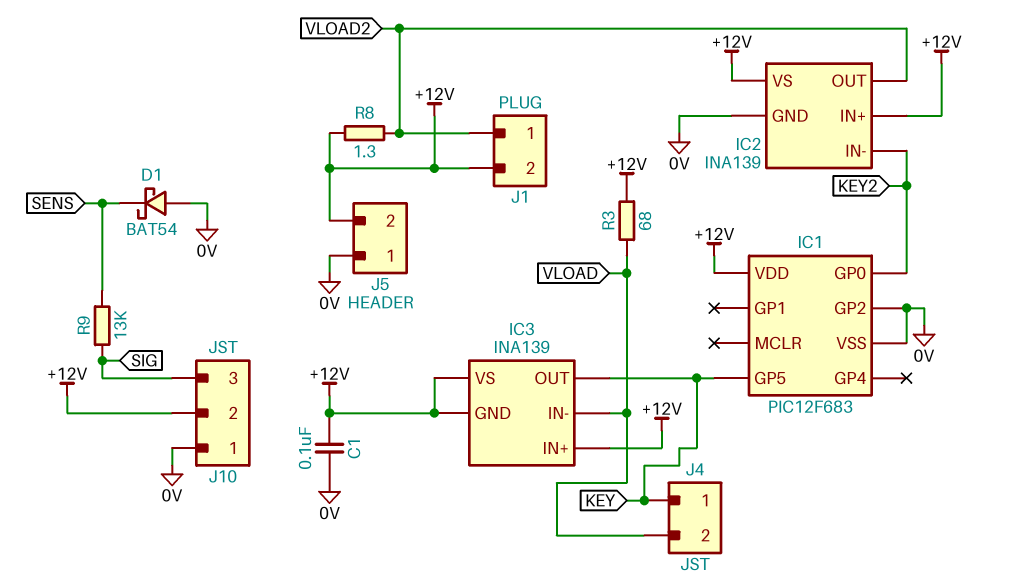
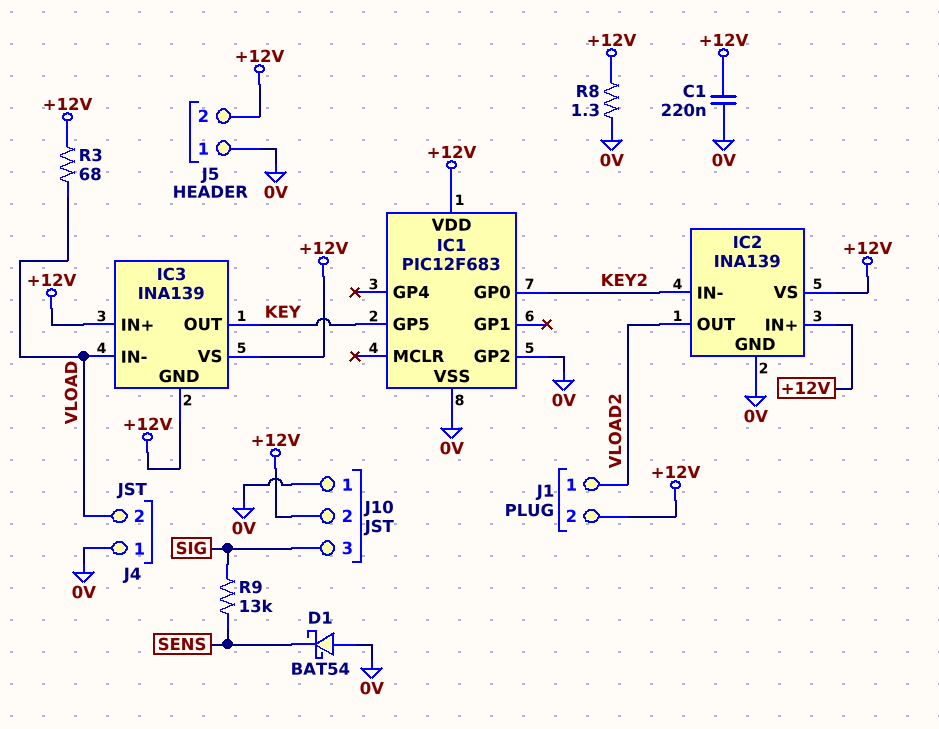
C1: 100nF (+12V, 0V) -> 220nF (+12V, 0V)
J4 pin 1: KEY -> 0V
R8: 1.3 (+12V, VLOAD2) -> 1.3 (+12V, 0V)

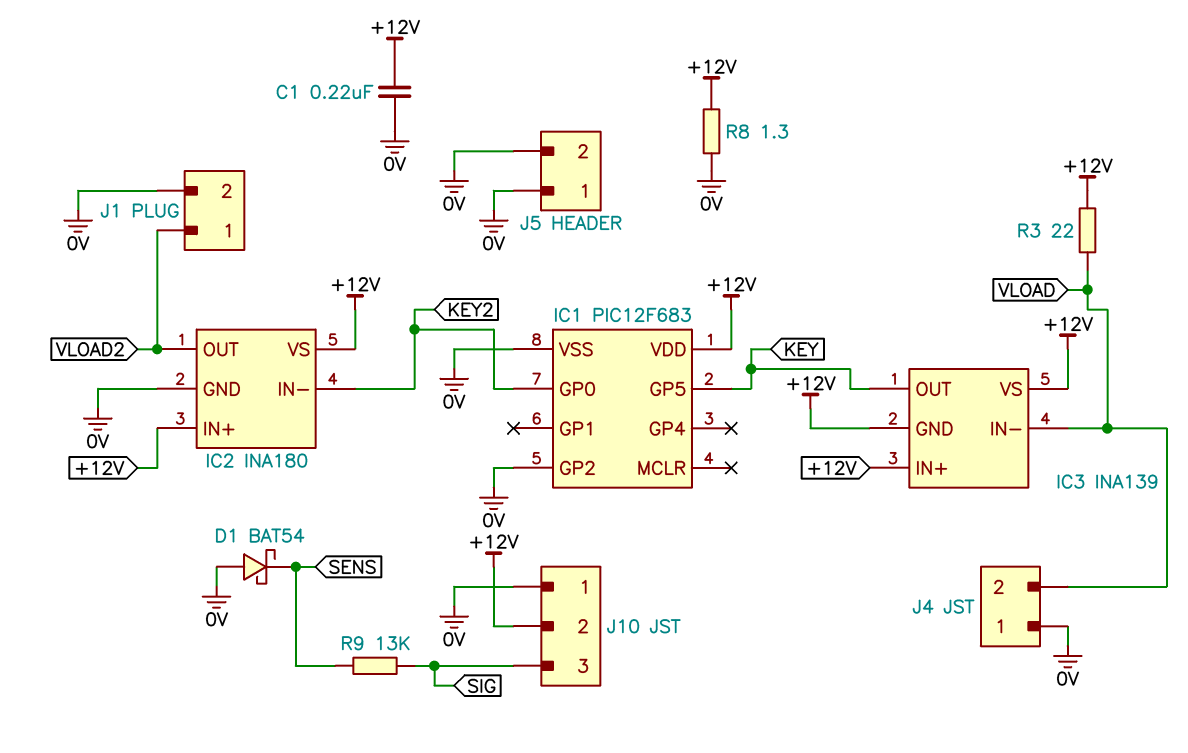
IC2: INA139 -> INA180
J1 pin 2: +12V -> 0V
J5 pin 2: +12V -> 0V
R3: 68 (+12V, VLOAD) -> 22 (+12V, VLOAD)

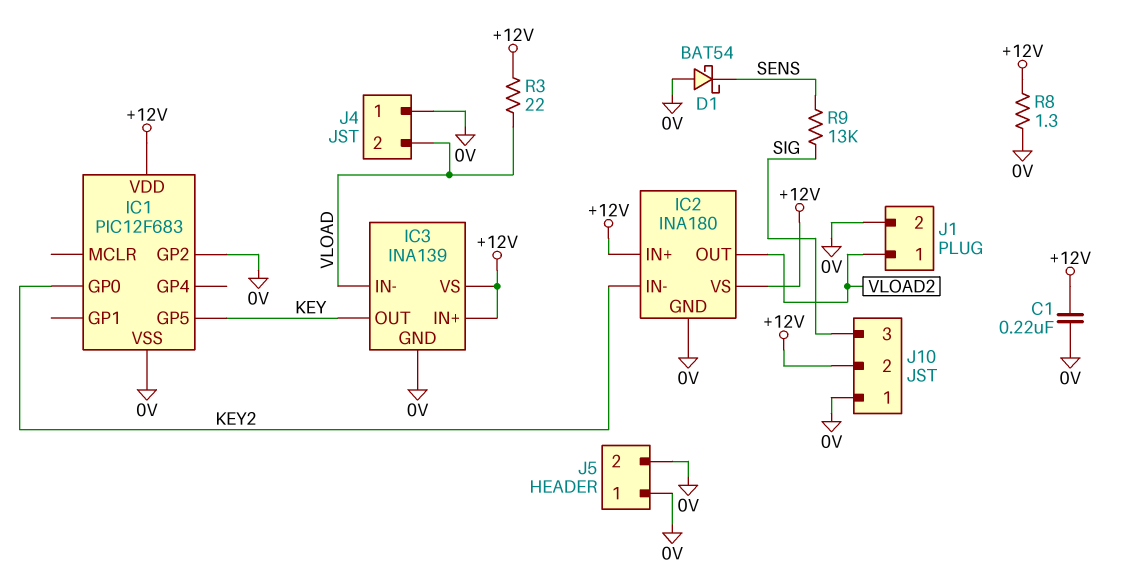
IC3 pin GND: +12V -> 0V

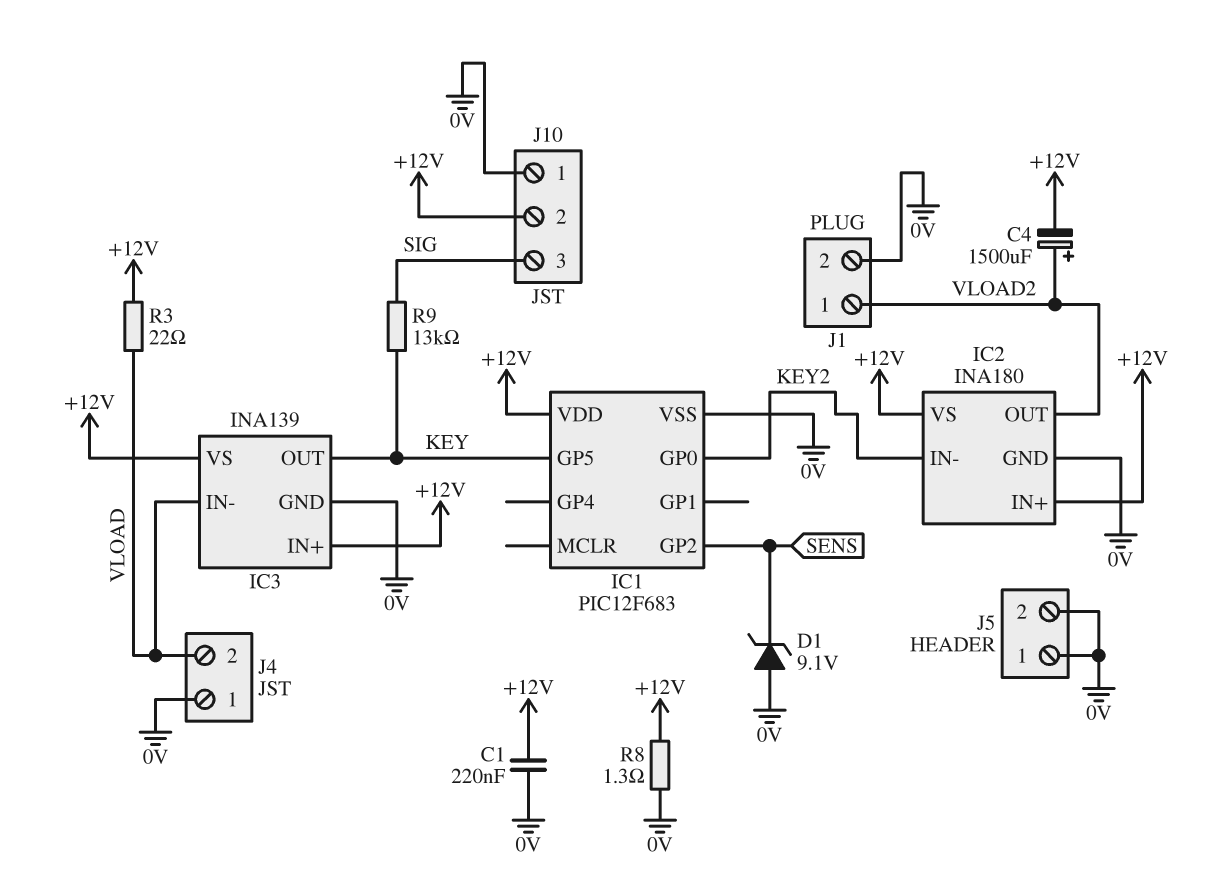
C4: none -> 1500uF (plus VLOAD2, minus +12V)
D1: schottky BAT54 (A 0V, K SENS) -> zener 9.1V (A 0V, K SENS)
IC1 pin GP2: 0V -> SENS
R9: 13k (SENS, SIG) -> 13k (KEY, SIG)

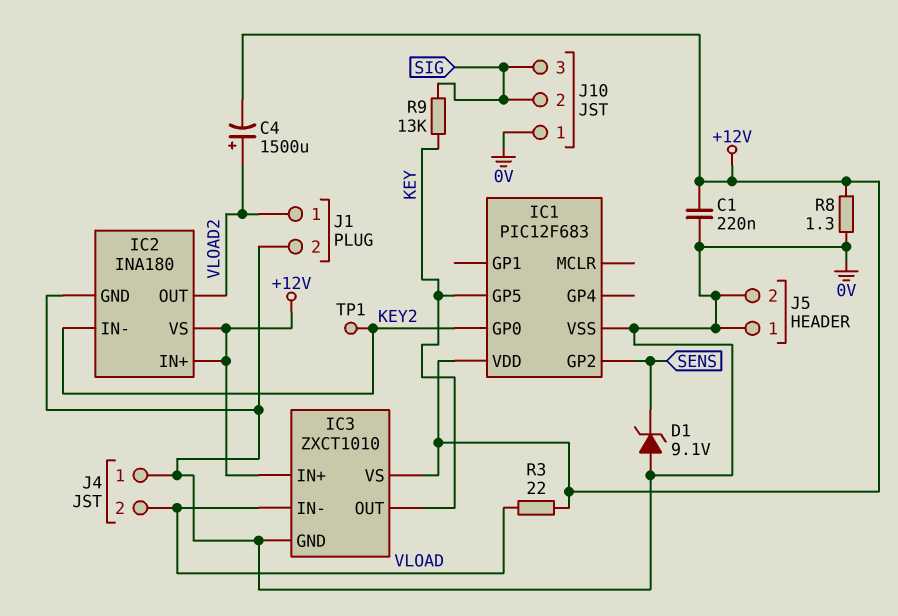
IC3: INA139 -> ZXCT1010
J10 pin 2: +12V -> SIG
TP1: none -> test point (KEY2)

